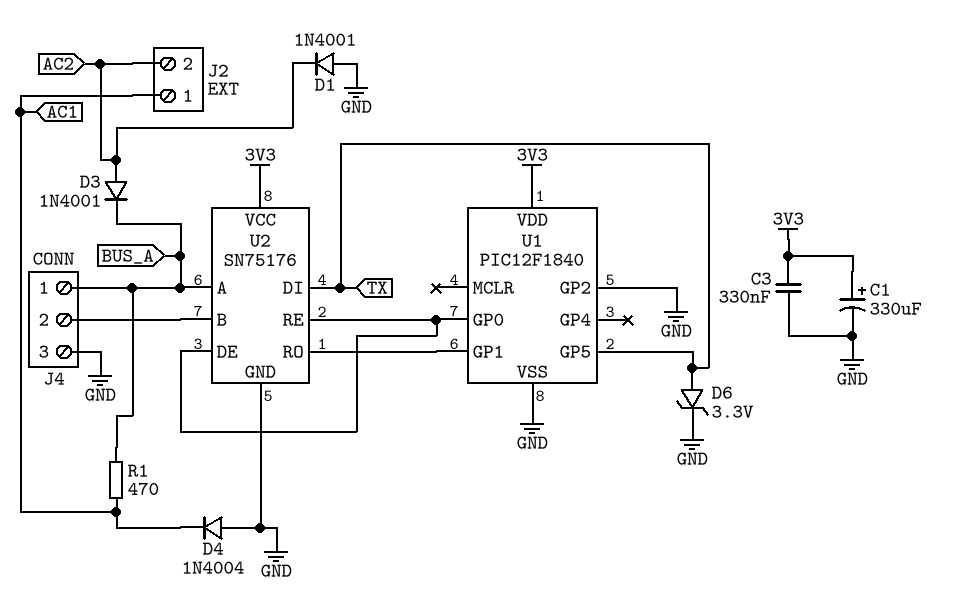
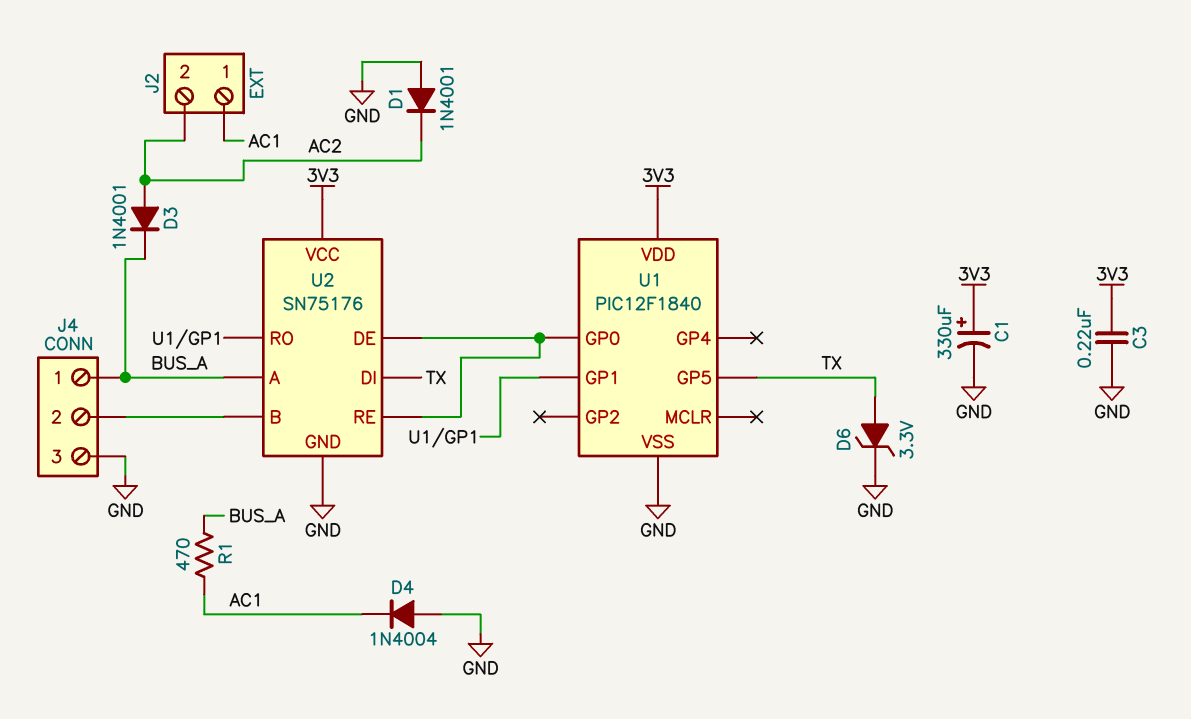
C3: 330nF (3V3, GND) -> 220nF (3V3, GND)
U1 pin GP2: GND -> none

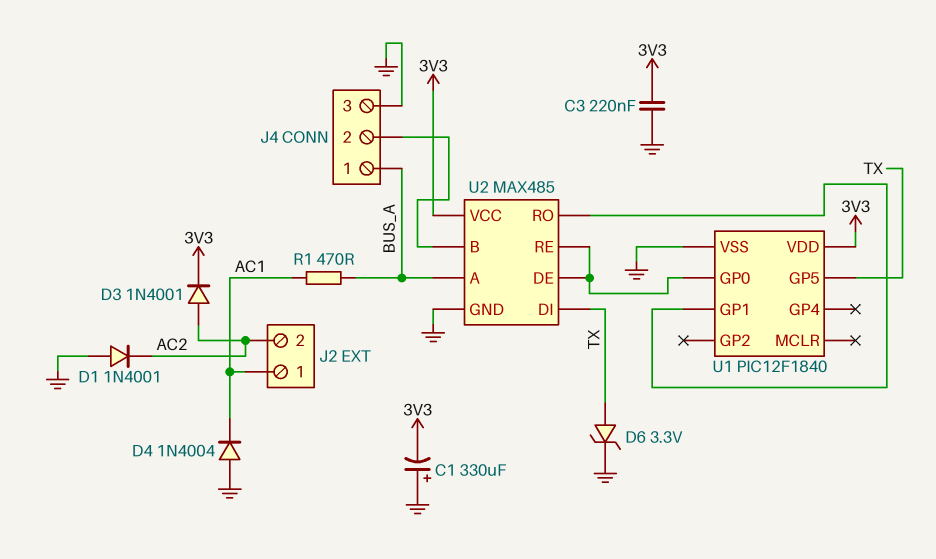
C1: 330uF (plus 3V3, minus GND) -> 330uF (plus GND, minus 3V3)
D3: diode 1N4001 (A AC2, K BUS_A) -> diode 1N4001 (A AC2, K 3V3)
U2: SN75176 -> MAX485

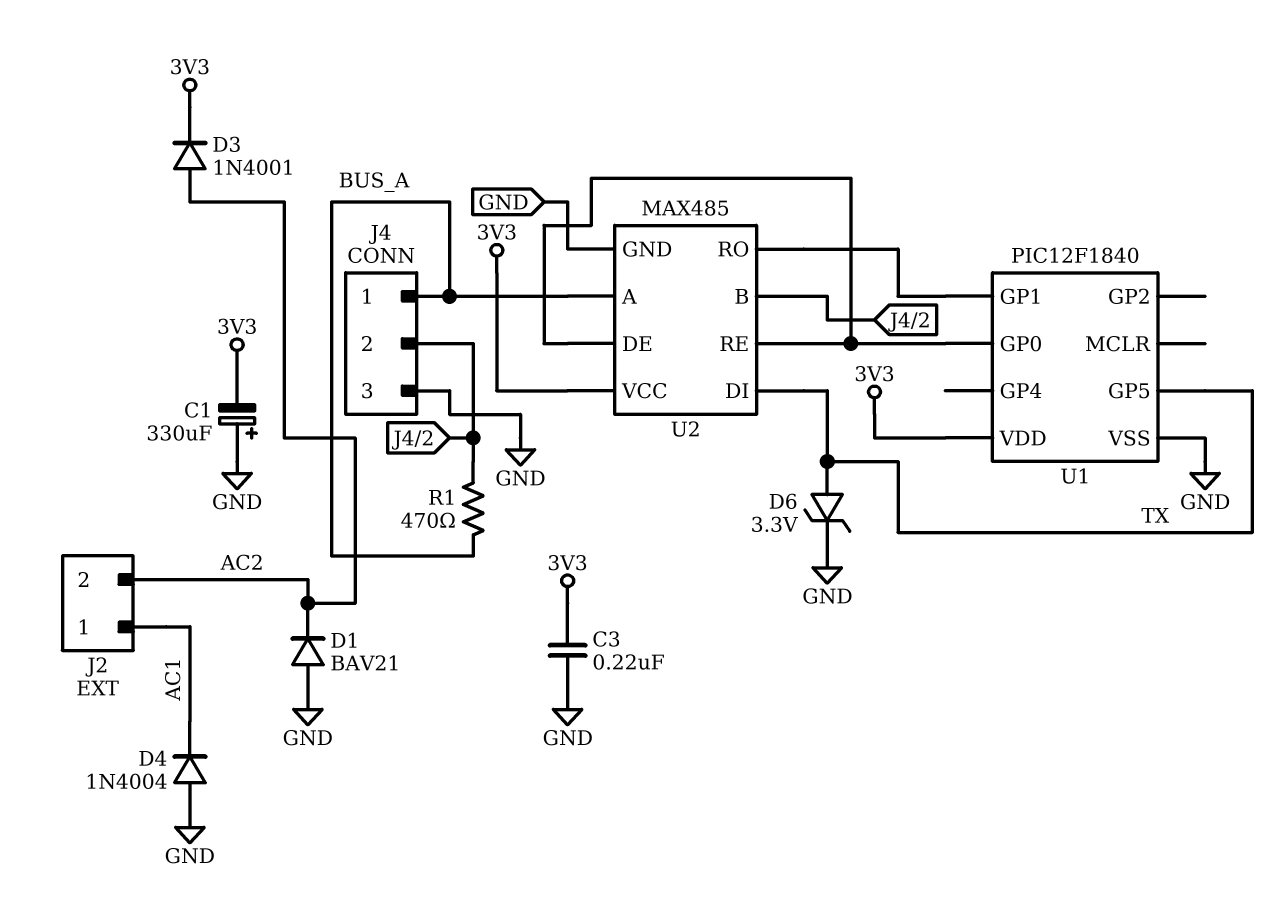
D1: diode 1N4001 (A GND, K AC2) -> diode BAV21 (A GND, K AC2)
R1: 470 (AC1, BUS_A) -> 470 (BUS_A, J4/2)

